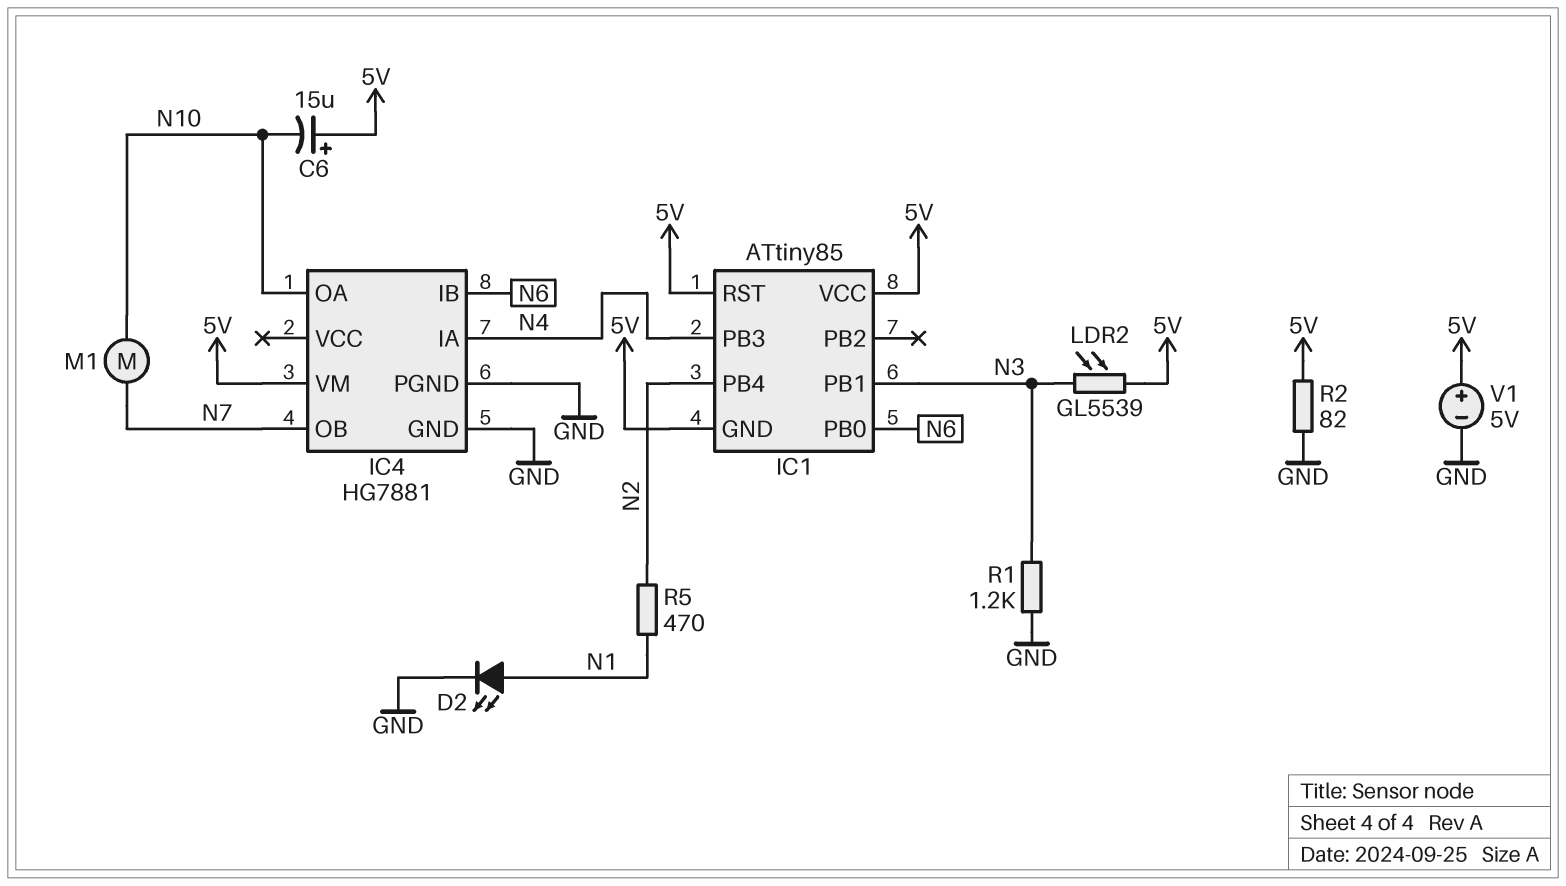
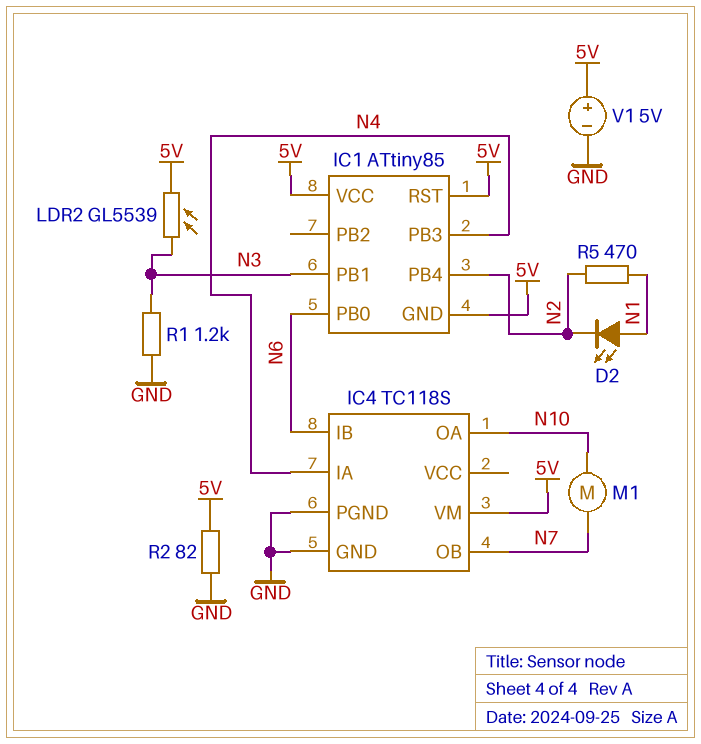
C6: 15uF (plus 5V, minus N10) -> none
D2: LED (A N1, K GND) -> LED (A N1, K N2)
IC4: HG7881 -> TC118S

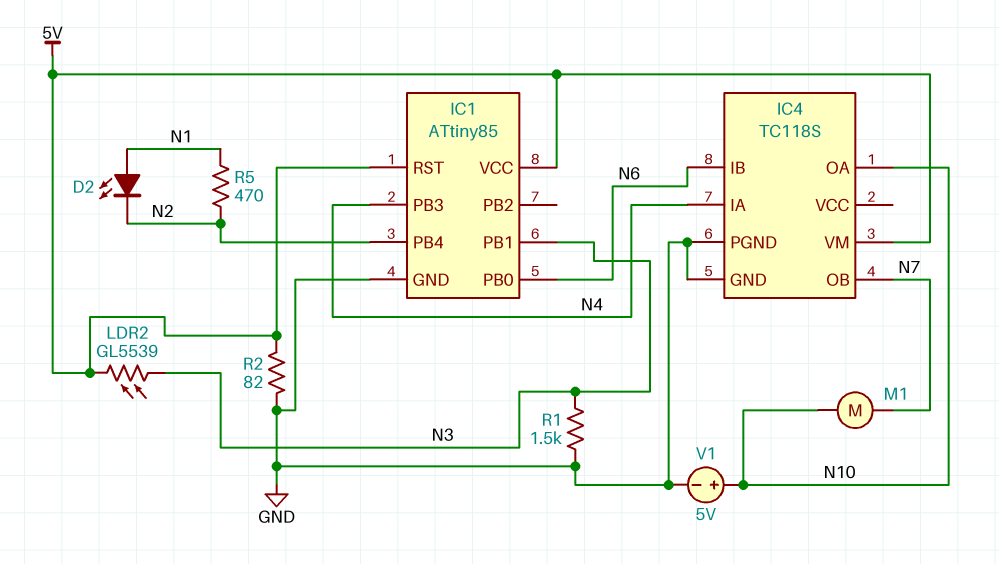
IC1 pin GND: 5V -> GND
R1: 1.2k (GND, N3) -> 1.5k (GND, N3)
V1: 5V (plus 5V, minus GND) -> 5V (plus N10, minus GND)

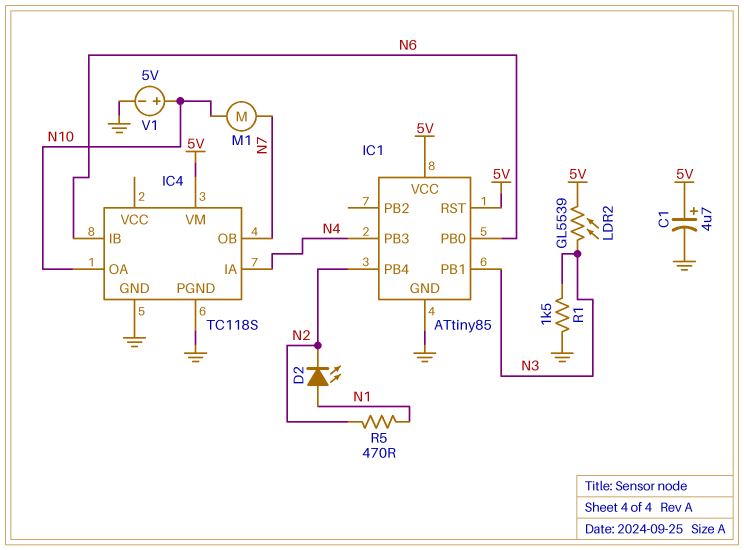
C1: none -> 4.7uF (plus 5V, minus GND)
R2: 82 (5V, GND) -> none

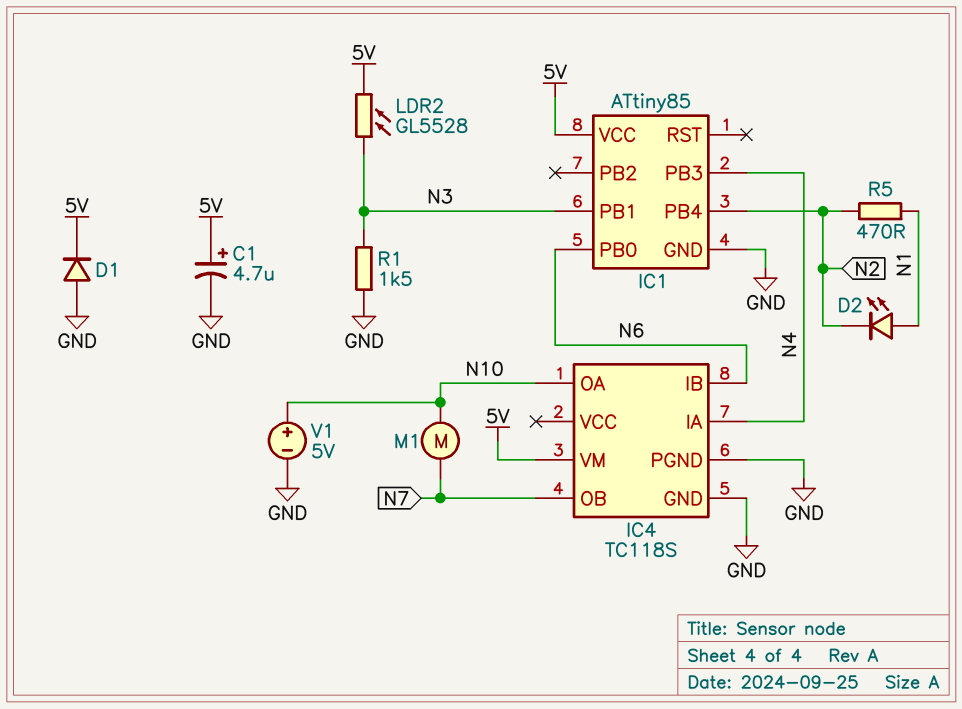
D1: none -> diode (A GND, K 5V)
IC1 pin RST: 5V -> none
LDR2: GL5539 (5V, N3) -> GL5528 (5V, N3)

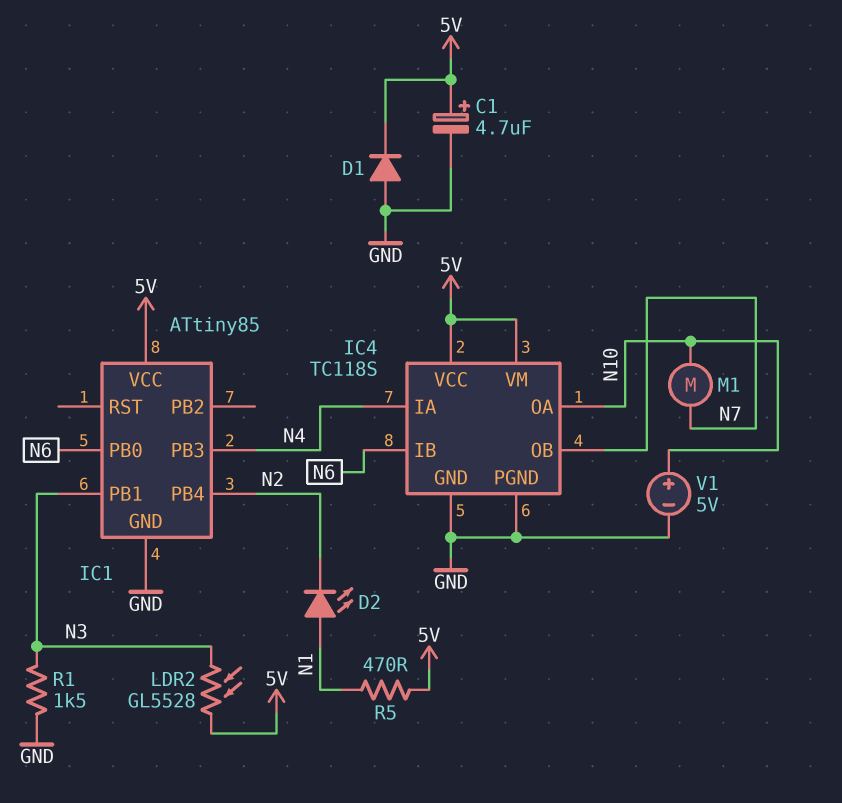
IC4 pin VCC: none -> 5V
R5: 470 (N1, N2) -> 470 (5V, N1)

